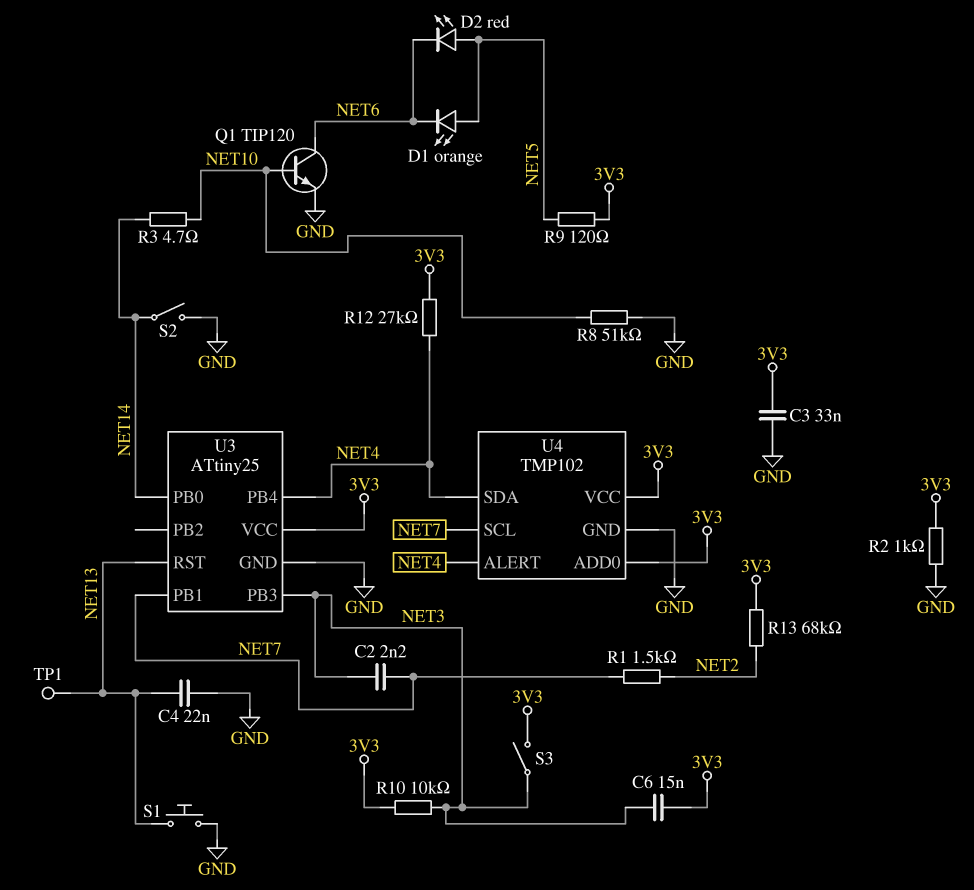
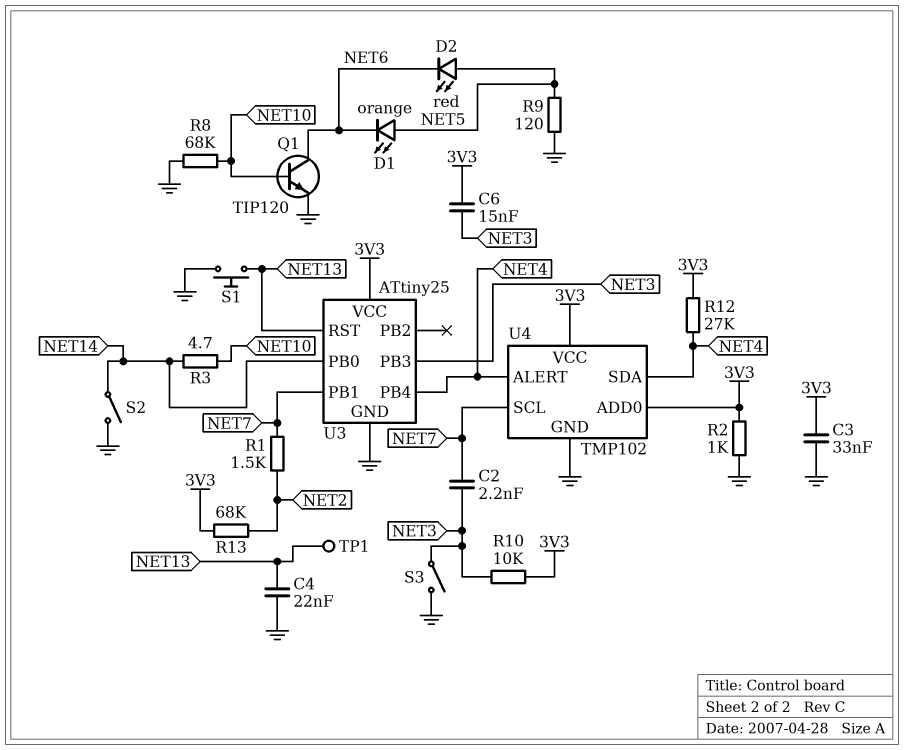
R8: 51k (GND, NET10) -> 68k (GND, NET10)
R9: 120 (3V3, NET5) -> 120 (GND, NET5)
S3: switch (3V3, NET3) -> switch (GND, NET3)

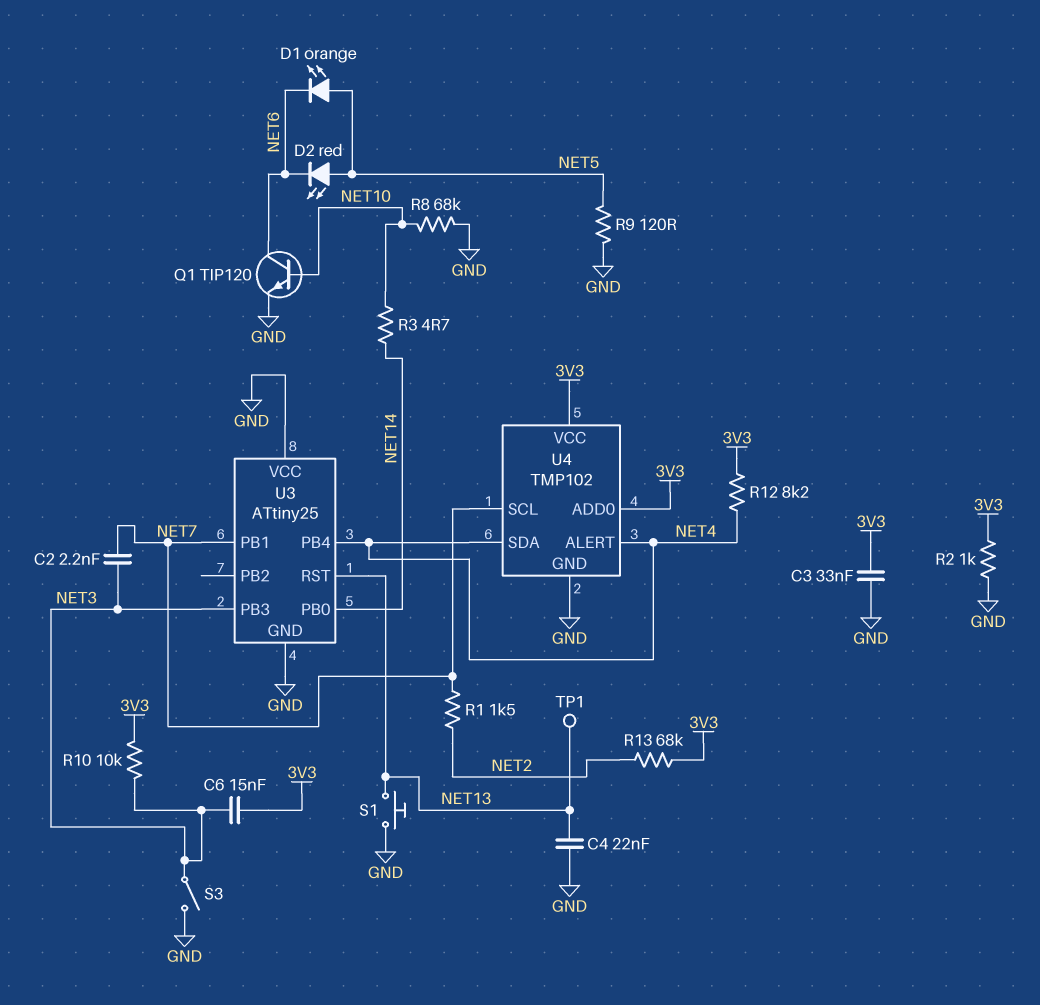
R12: 27k (3V3, NET4) -> 8.2k (3V3, NET4)
S2: switch (GND, NET14) -> none
U3 pin VCC: 3V3 -> GND

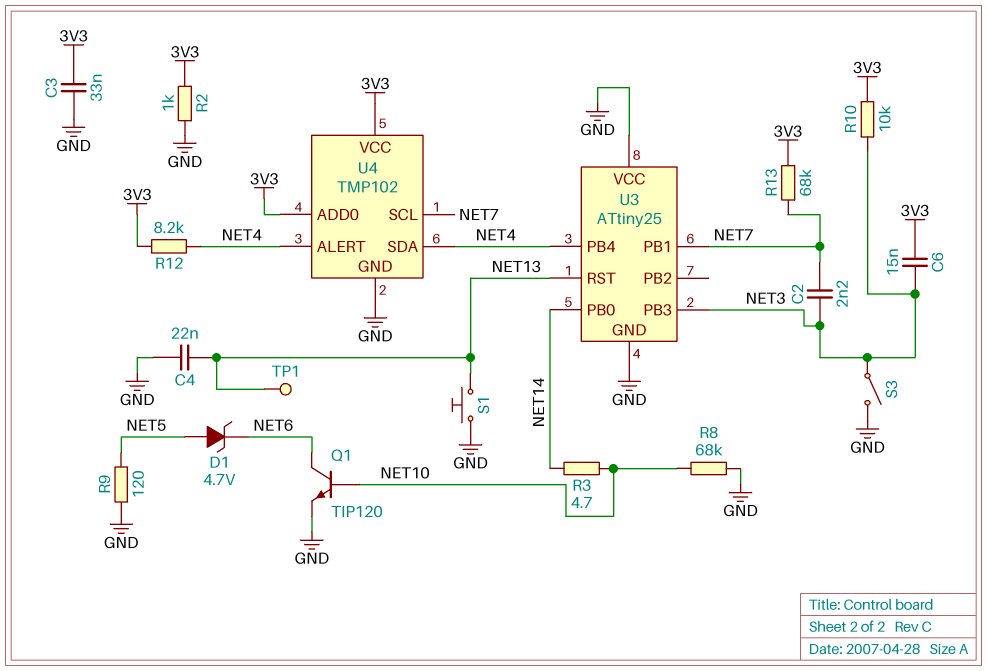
D1: LED orange (A NET5, K NET6) -> zener 4.7V (A NET5, K NET6)
D2: LED red (A NET5, K NET6) -> none
R1: 1.5k (NET2, NET7) -> none
R13: 68k (3V3, NET2) -> 68k (3V3, NET7)

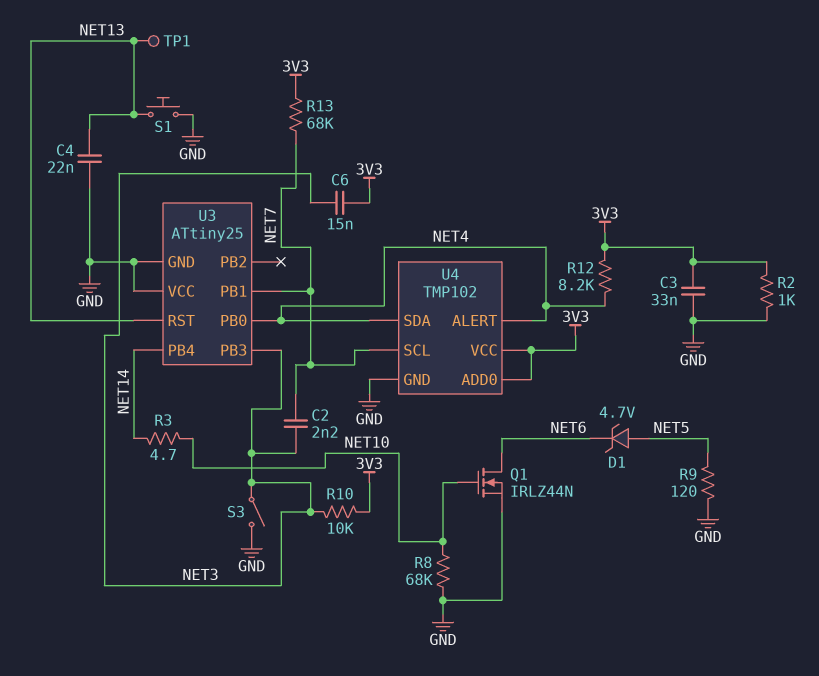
Q1: NPN TIP120 (B NET10, C NET6, E GND) -> NMOS IRLZ44N (G NET10, D NET6, S GND)
U3 pin PB0: NET14 -> NET4
U3 pin PB4: NET4 -> NET14

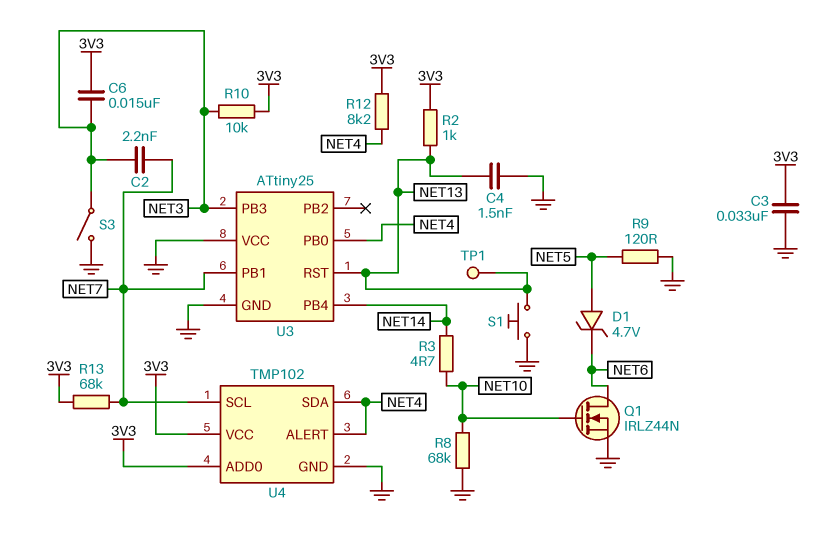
C4: 22nF (GND, NET13) -> 1.5nF (GND, NET13)
R2: 1k (3V3, GND) -> 1k (3V3, NET13)

